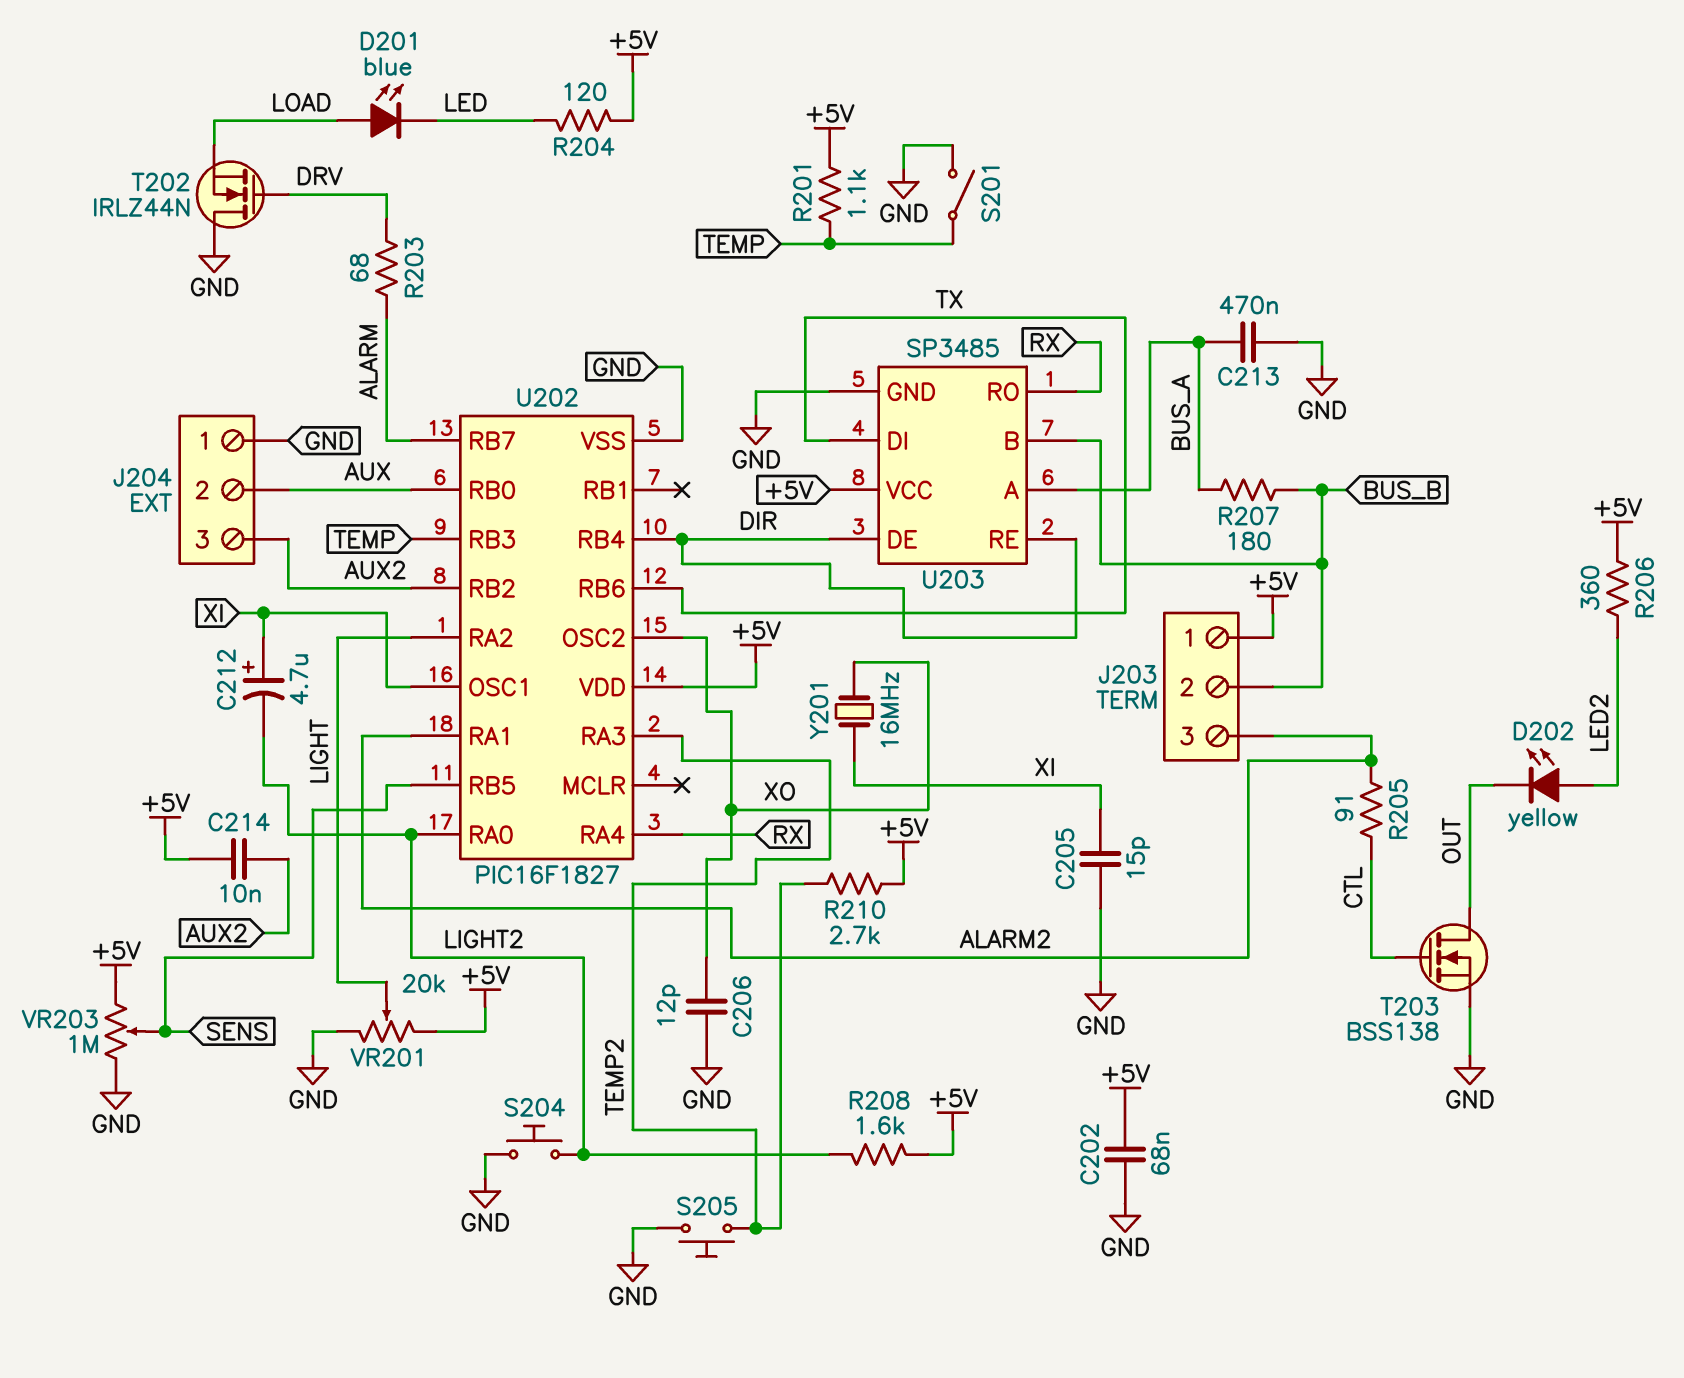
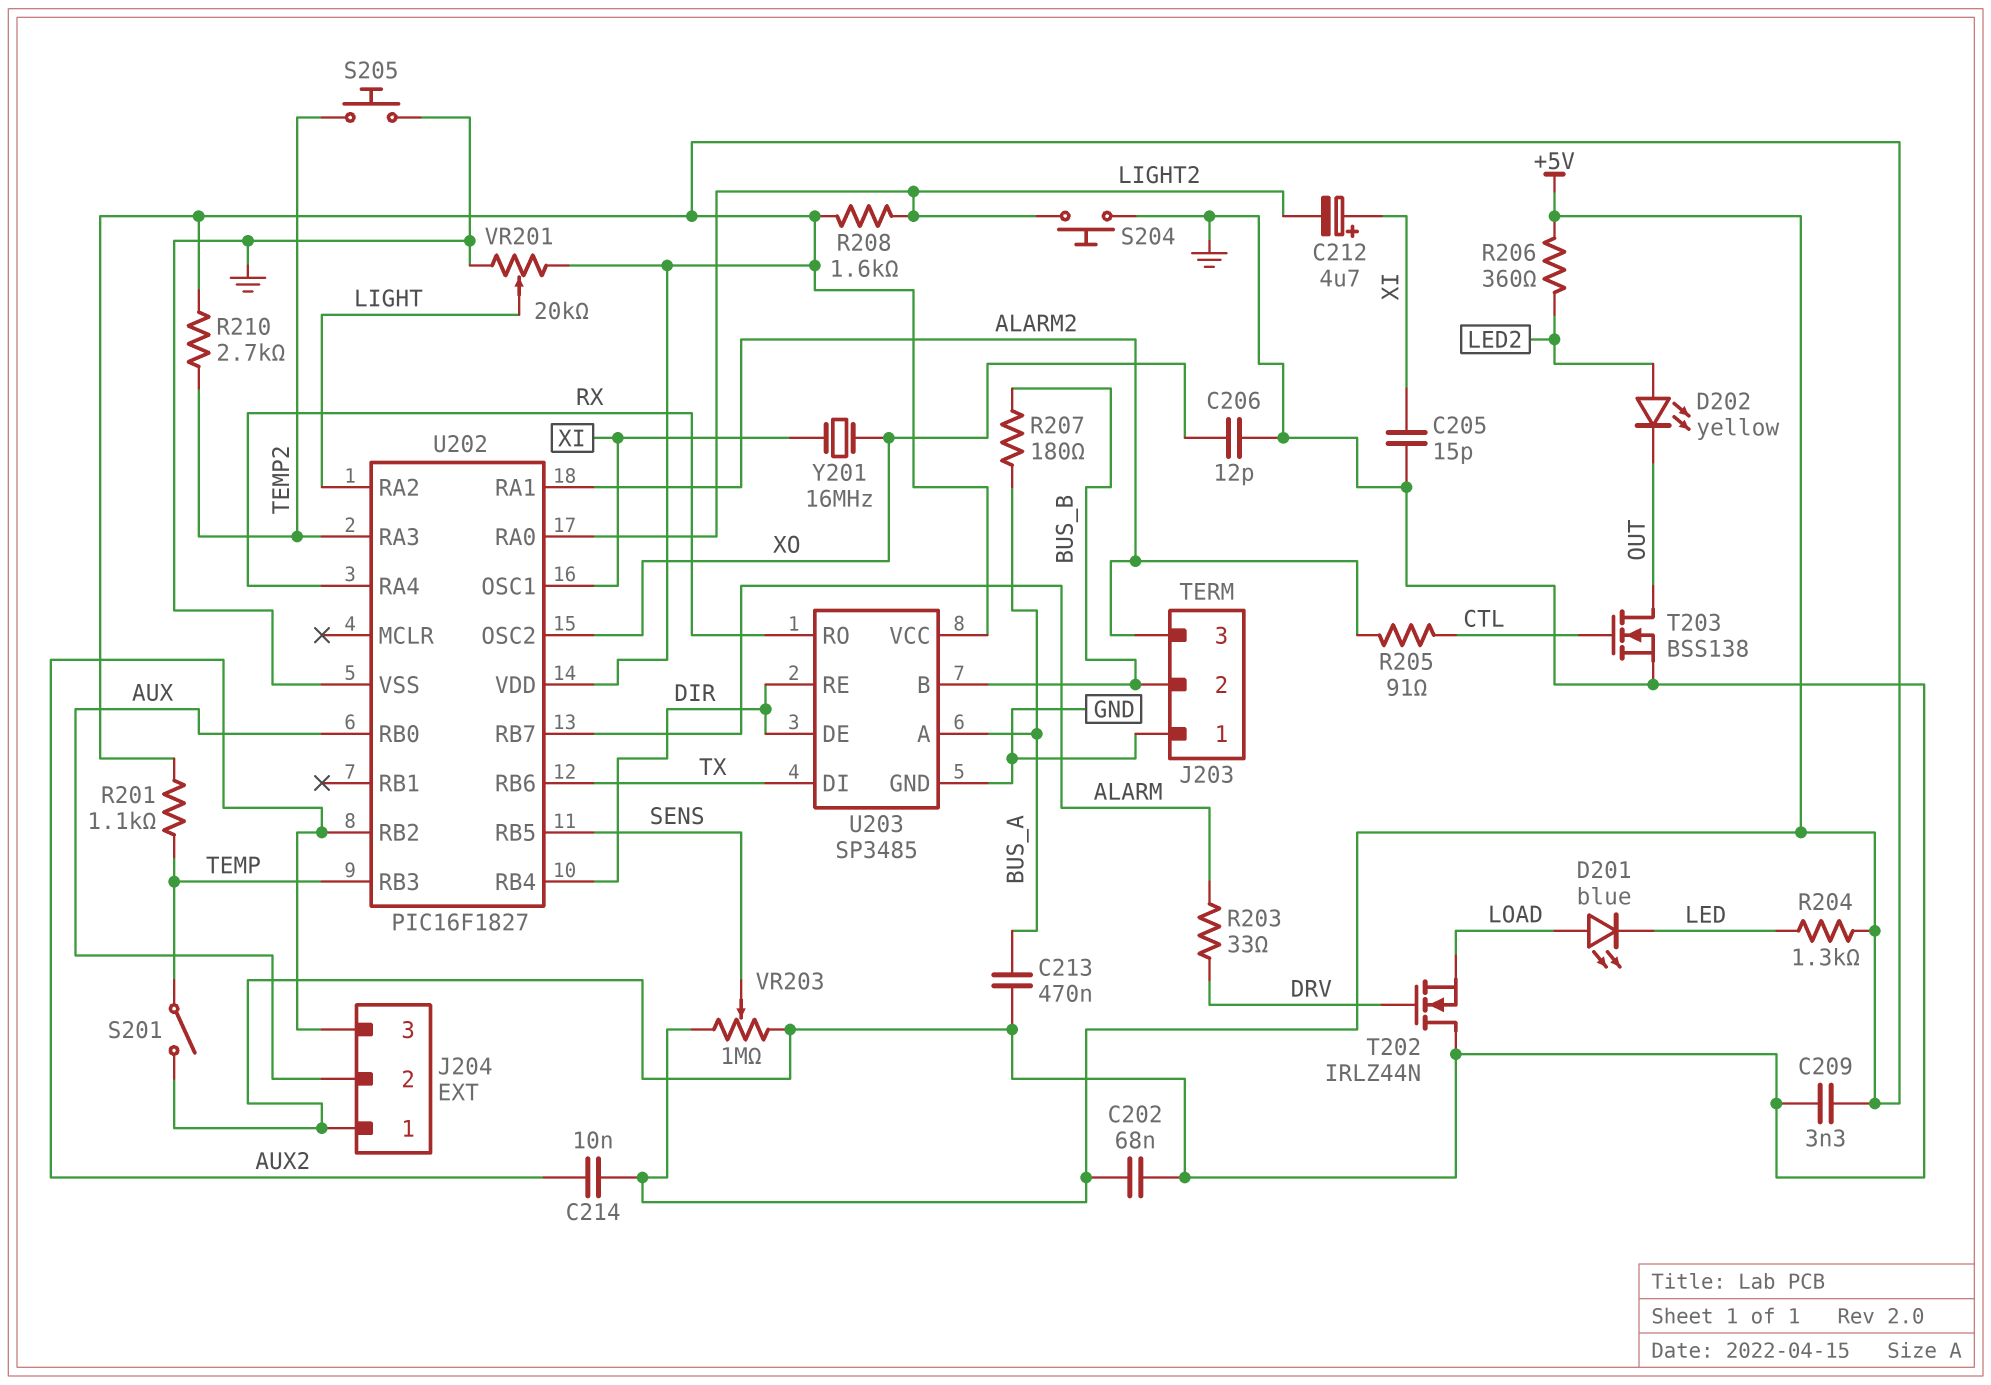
C209: none -> 3.3nF (+5V, GND)
J203 pin 1: +5V -> GND
R203: 68 (ALARM, DRV) -> 33 (ALARM, DRV)
R204: 120 (+5V, LED) -> 1.3k (+5V, LED)

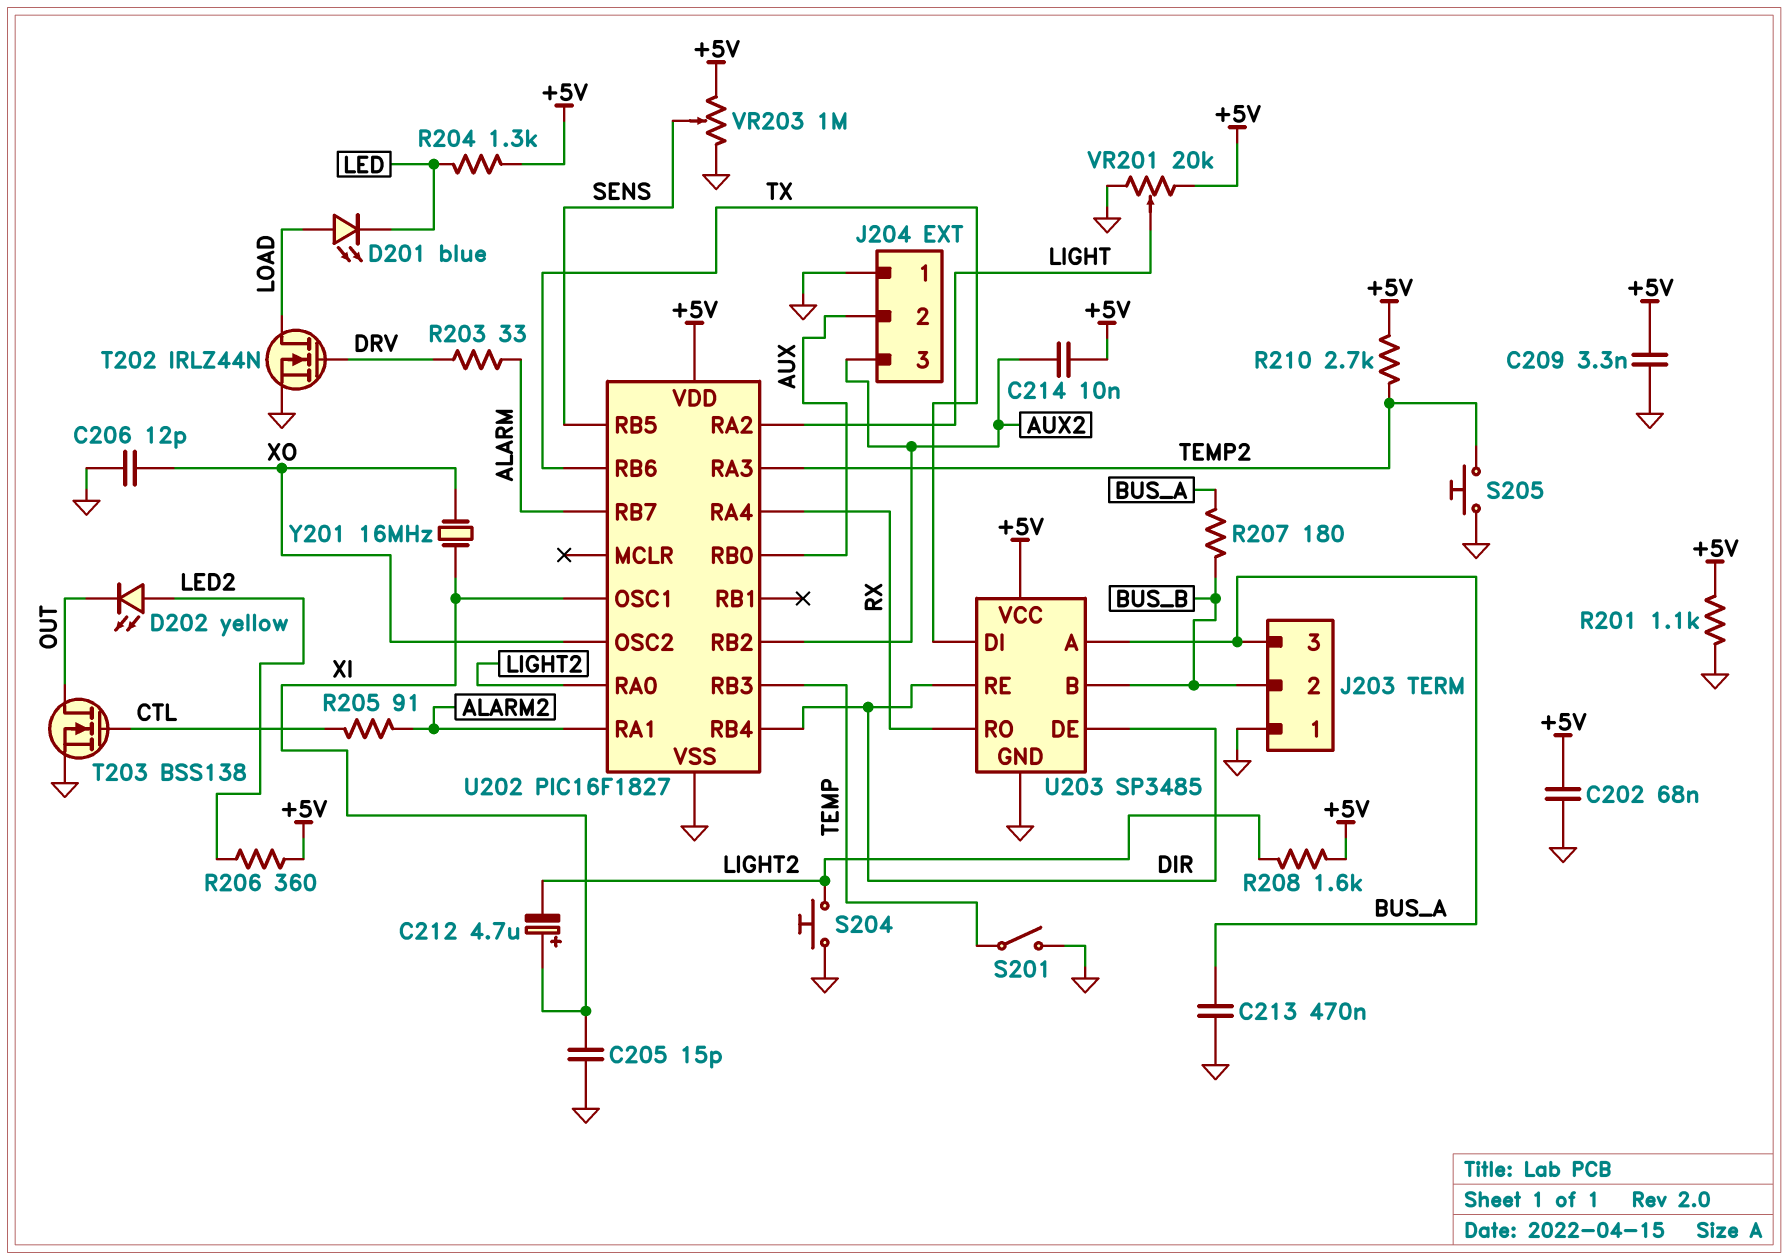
J203 pin 3: ALARM2 -> BUS_A
R201: 1.1k (+5V, TEMP) -> 1.1k (+5V, GND)
T202: NMOS IRLZ44N (G DRV, D GND, S LOAD) -> NMOS IRLZ44N (G DRV, D LOAD, S GND)

